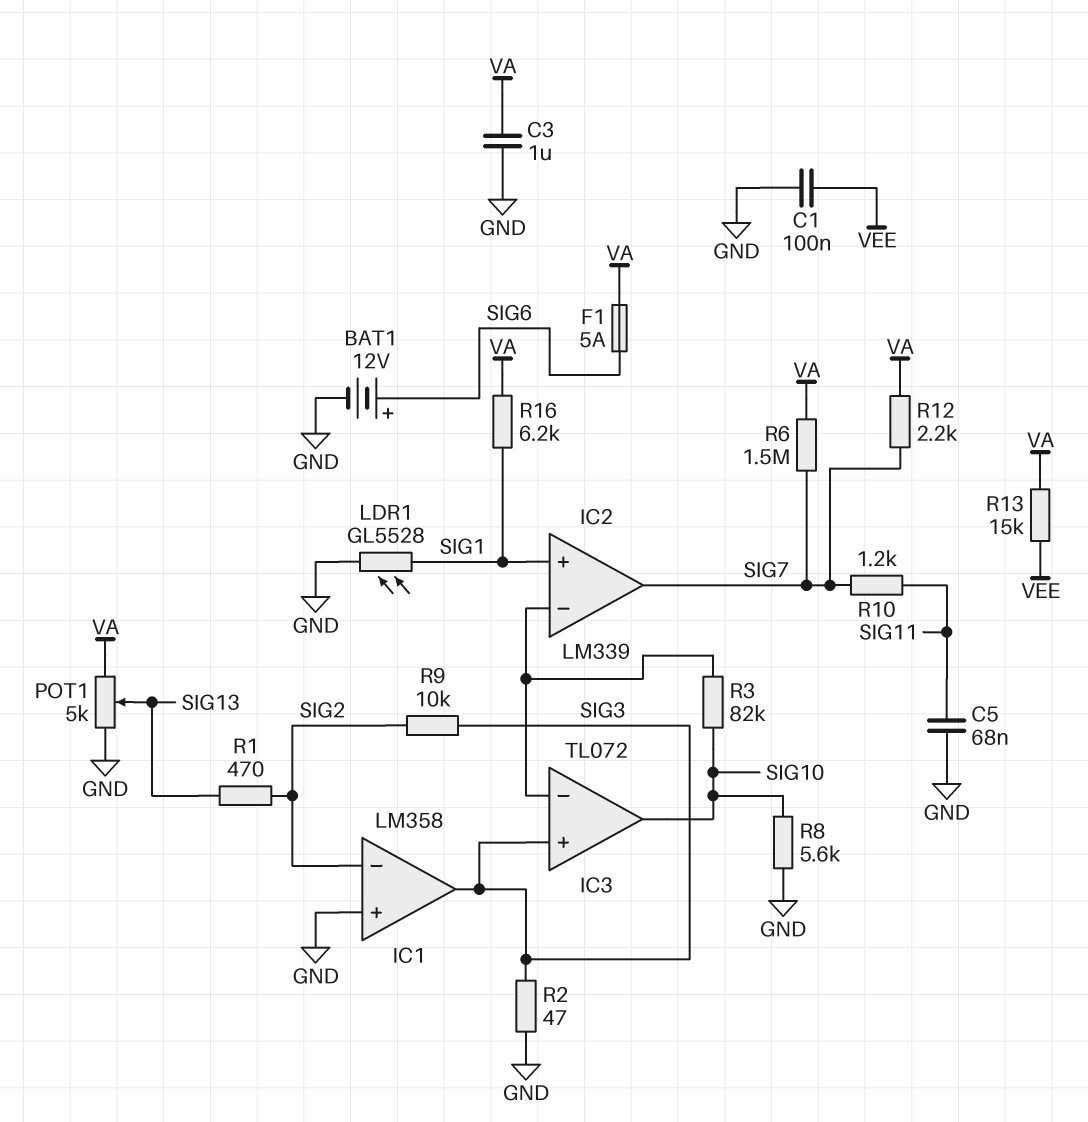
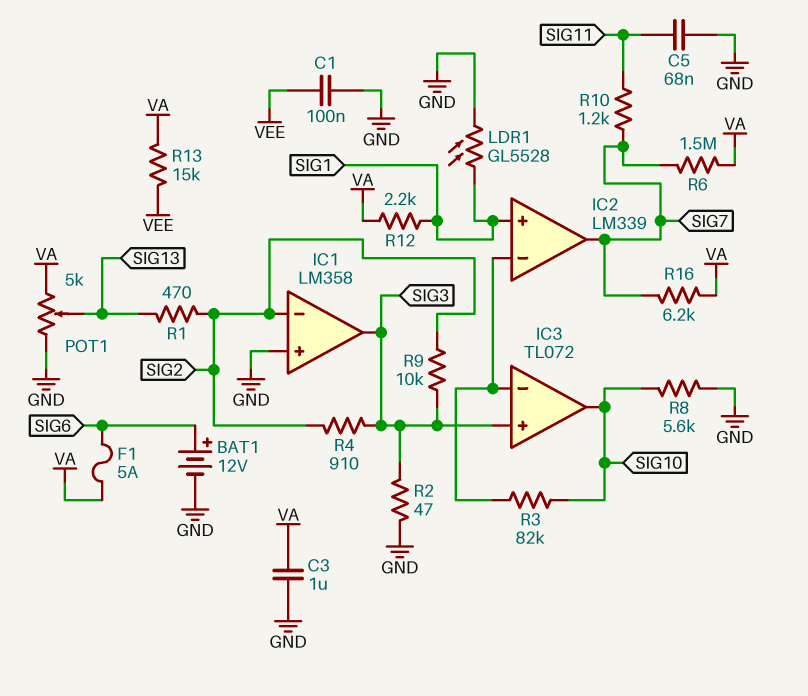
R4: none -> 910 (SIG2, SIG3)
R12: 2.2k (SIG7, VA) -> 2.2k (SIG1, VA)
R16: 6.2k (SIG1, VA) -> 6.2k (SIG7, VA)

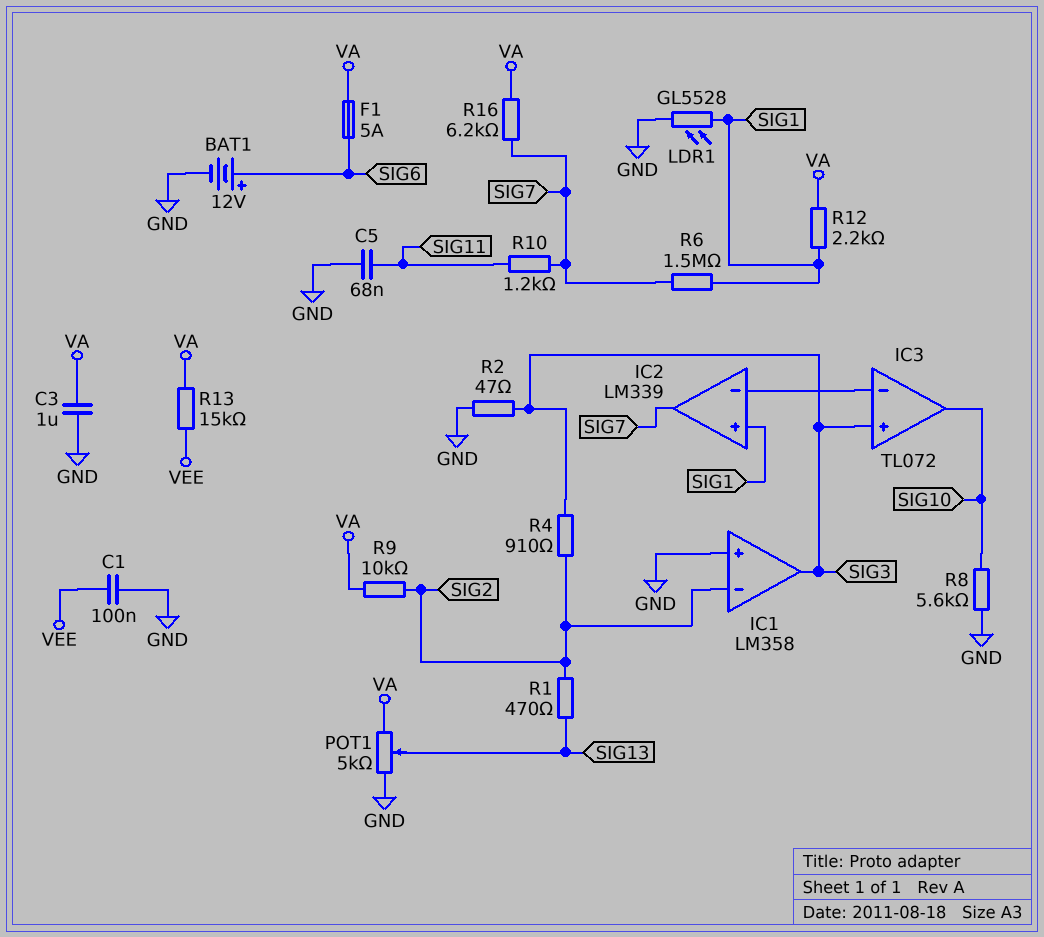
R3: 82k (IC2/in-, SIG10) -> none
R6: 1.5M (SIG7, VA) -> 1.5M (SIG1, SIG7)
R9: 10k (SIG2, SIG3) -> 10k (SIG2, VA)

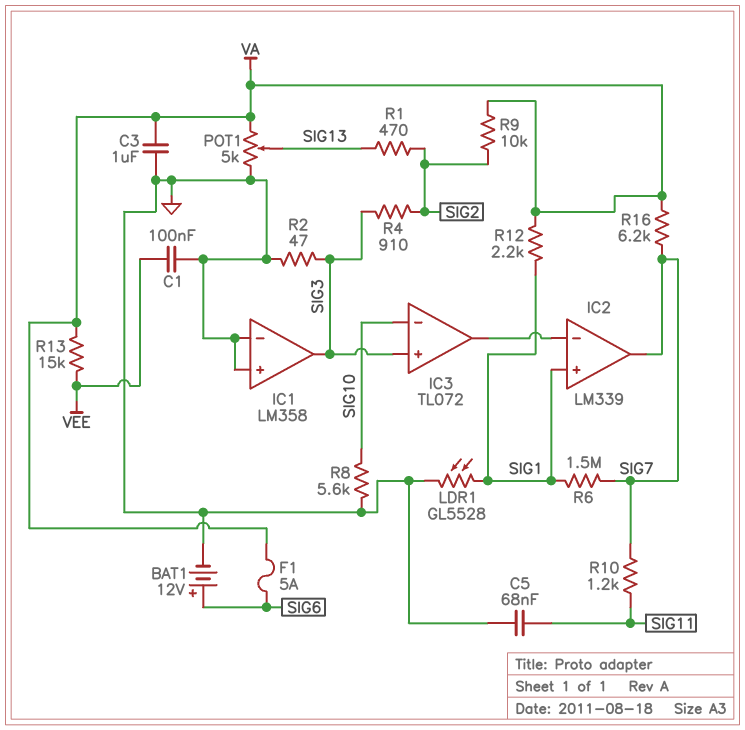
IC1 pin in-: SIG2 -> GND
IC3 pin in-: IC2/in- -> SIG10
IC3 pin out: SIG10 -> IC2/in-

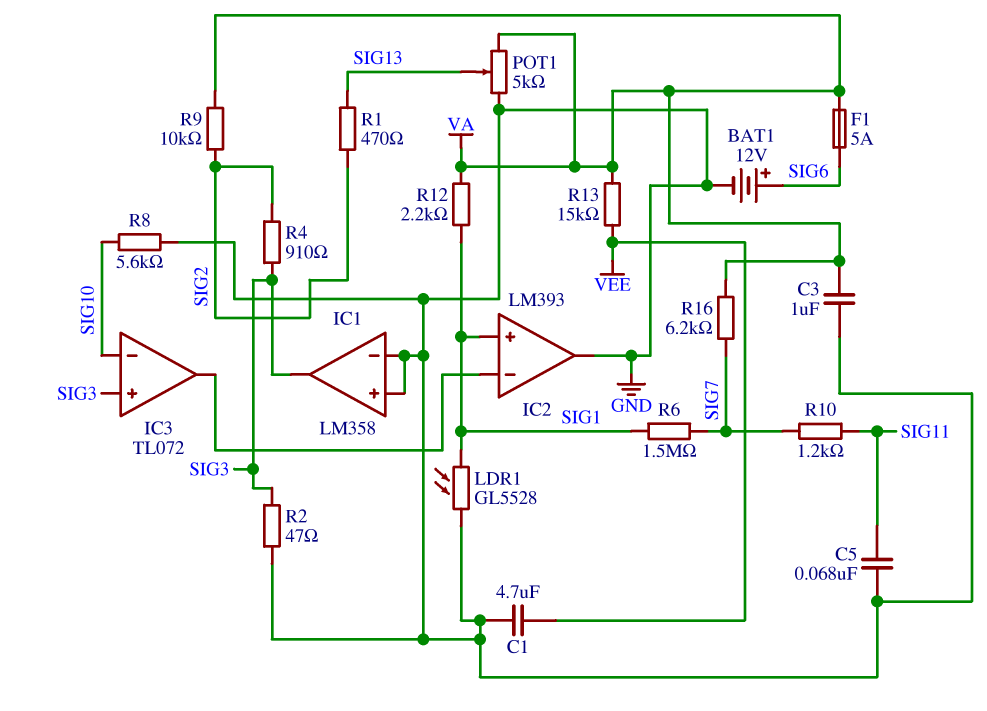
C1: 100nF (GND, VEE) -> 4.7uF (GND, VEE)
IC2: LM339 -> LM393
IC2 pin out: SIG7 -> GND

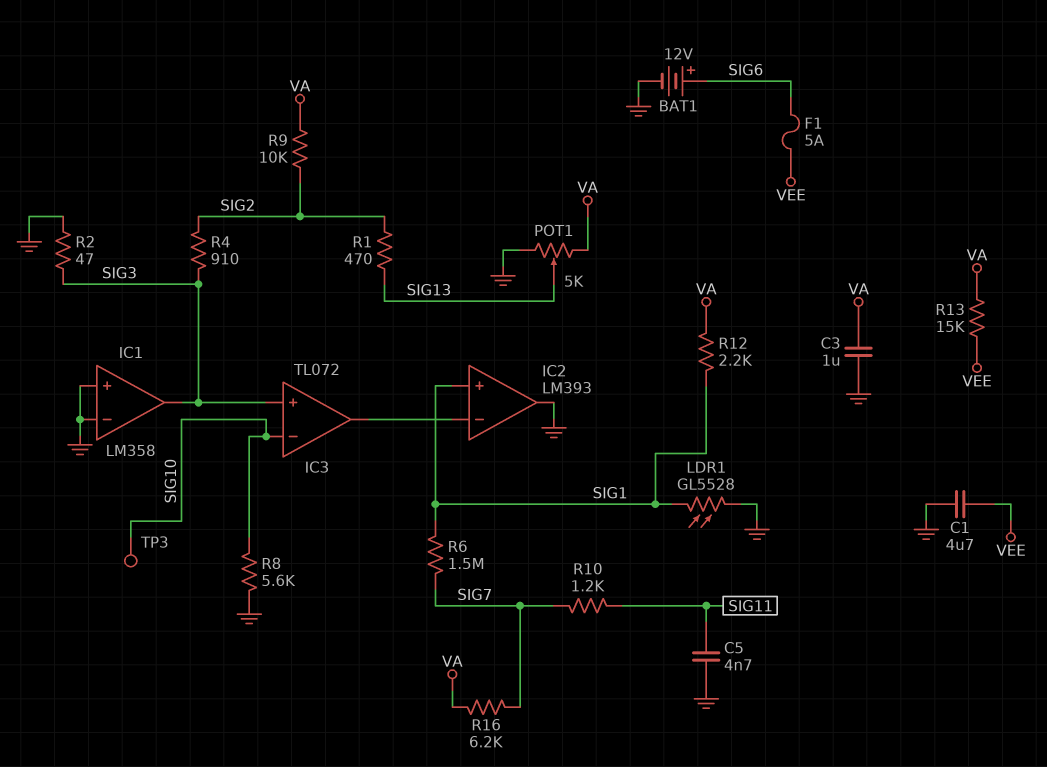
C5: 68nF (GND, SIG11) -> 4.7nF (GND, SIG11)
F1: 5A (SIG6, VA) -> 5A (SIG6, VEE)
TP3: none -> test point (SIG10)

